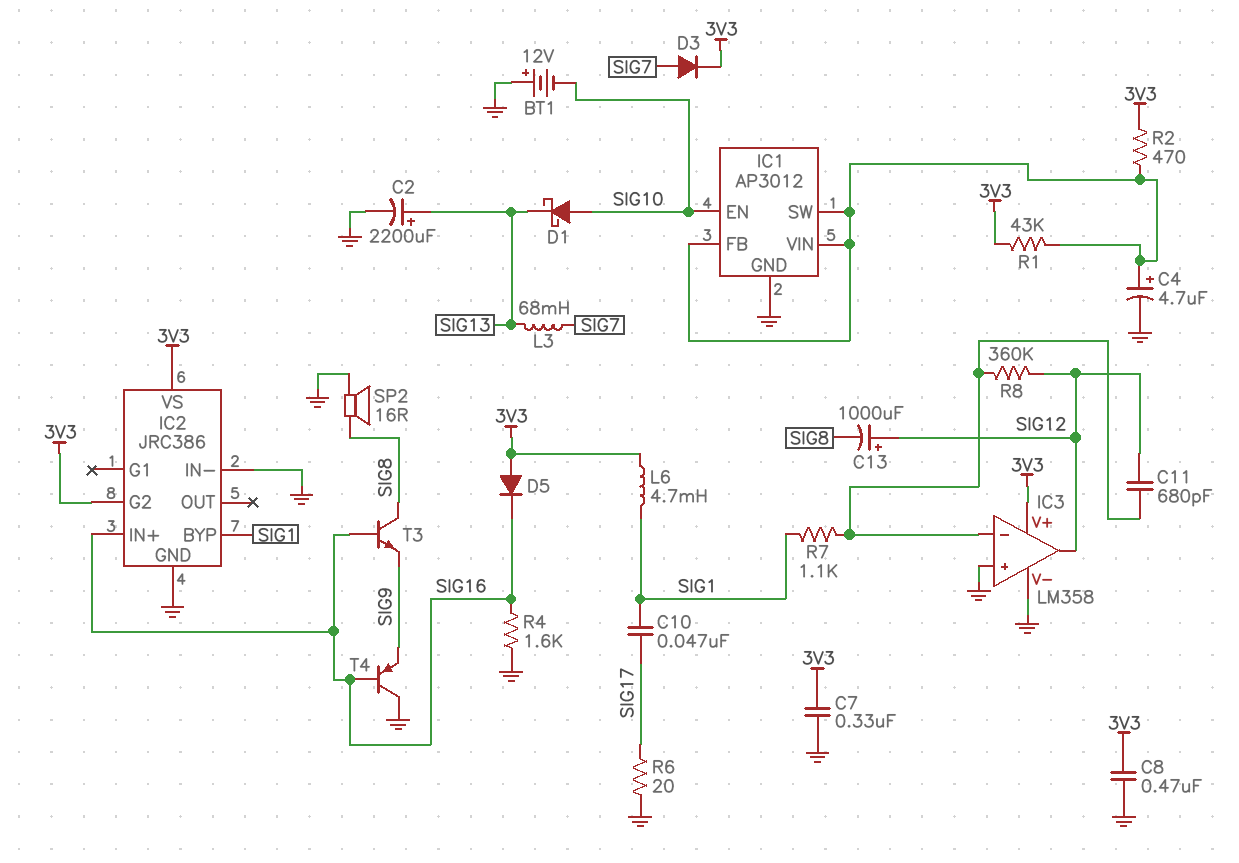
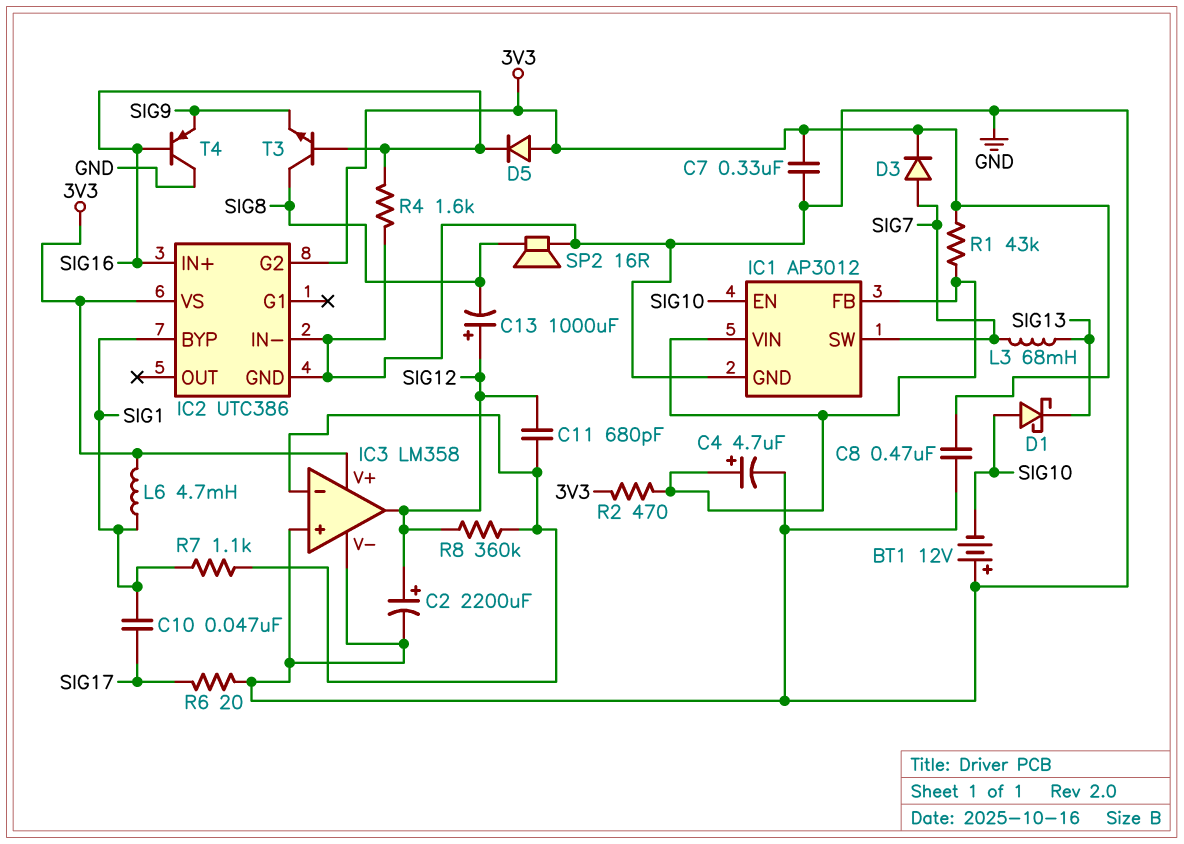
C2: 2200uF (plus SIG13, minus GND) -> 2200uF (plus SIG12, minus GND)
IC1 pin SW: IC1/FB -> SIG7
IC2: JRC386 -> UTC386

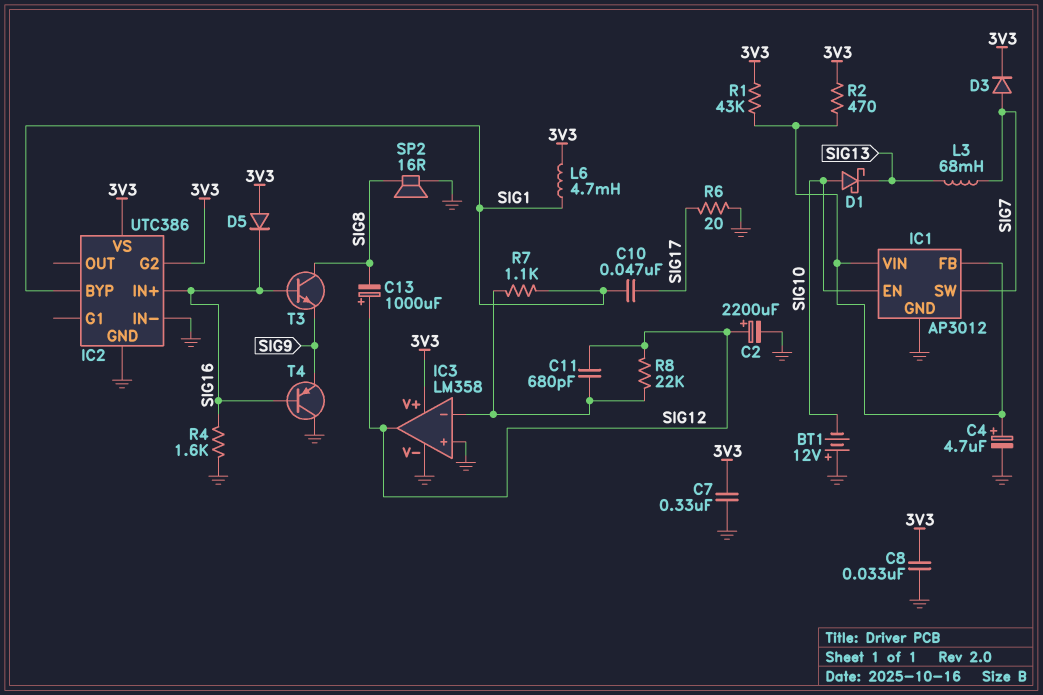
C8: 470nF (3V3, GND) -> 33nF (3V3, GND)
R8: 360k (IC3/in-, SIG12) -> 22k (IC3/in-, SIG12)

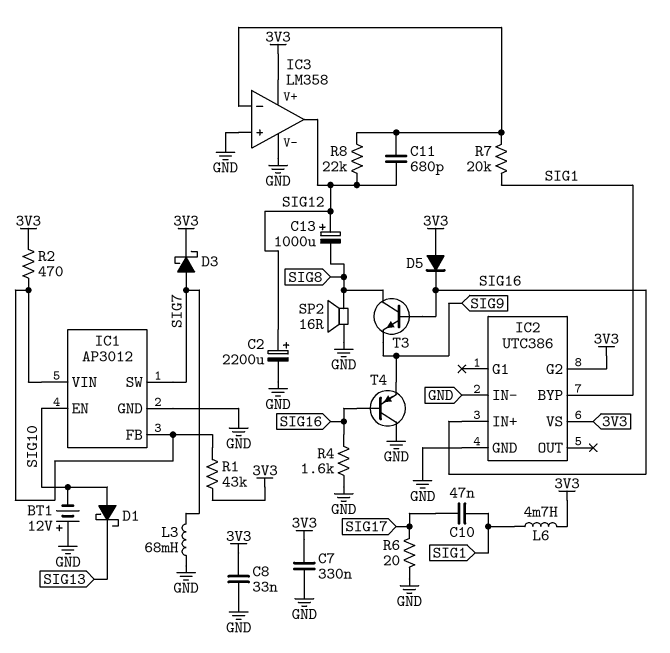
C4: 4.7uF (plus IC1/FB, minus GND) -> none
D3: diode (A SIG7, K 3V3) -> schottky (A SIG7, K 3V3)
L3: 68mH (SIG7, SIG13) -> 68mH (GND, SIG7)
R7: 1.1k (IC3/in-, SIG1) -> 20k (IC3/in-, SIG1)

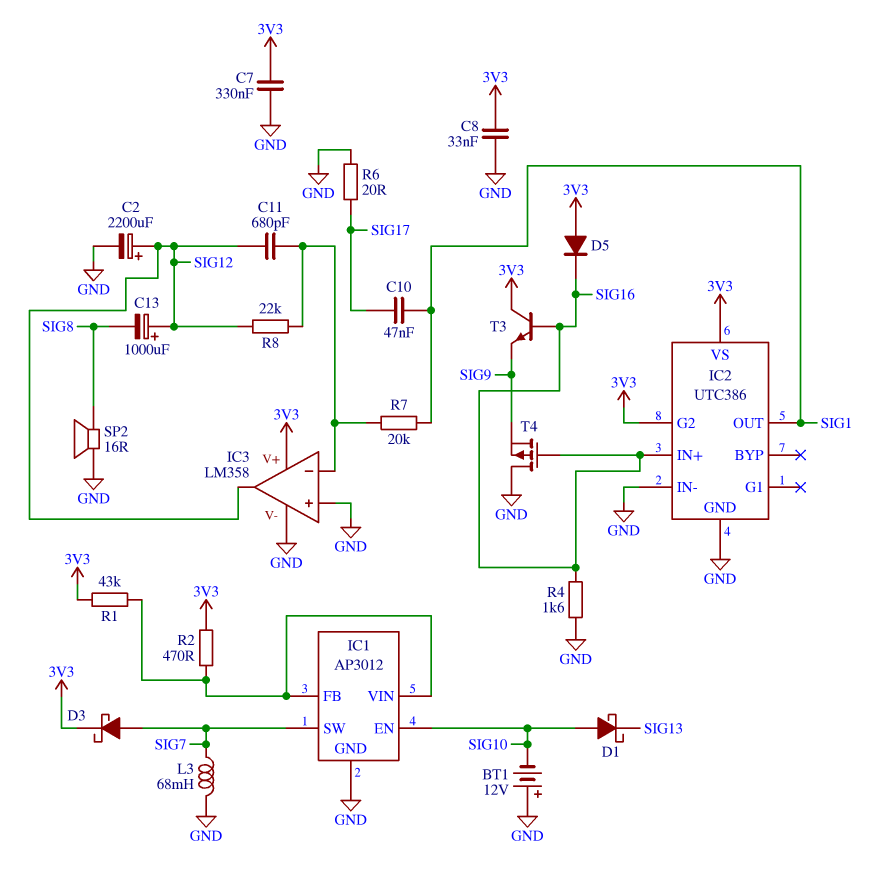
IC2 pin BYP: SIG1 -> none
IC2 pin OUT: none -> SIG1
L6: 4.7mH (3V3, SIG1) -> none
T3: NPN (B SIG16, C SIG8, E SIG9) -> NPN (B SIG16, C 3V3, E SIG9)
T4: PNP (B SIG16, C GND, E SIG9) -> PMOS (G SIG16, D GND, S SIG9)

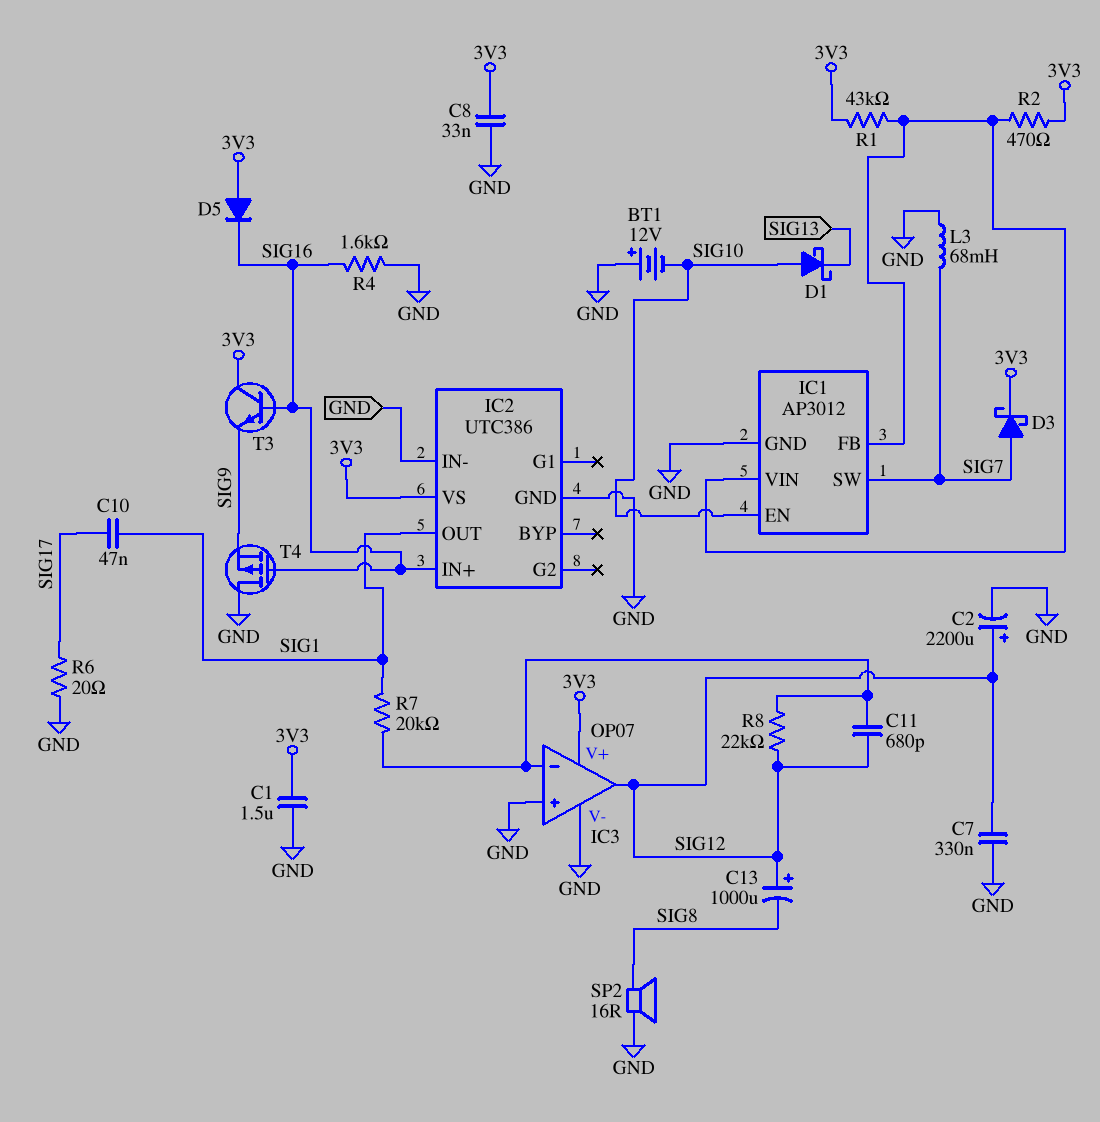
C1: none -> 1.5uF (3V3, GND)
C7: 330nF (3V3, GND) -> 330nF (GND, SIG12)
IC2 pin G2: 3V3 -> none
IC3: LM358 -> OP07

